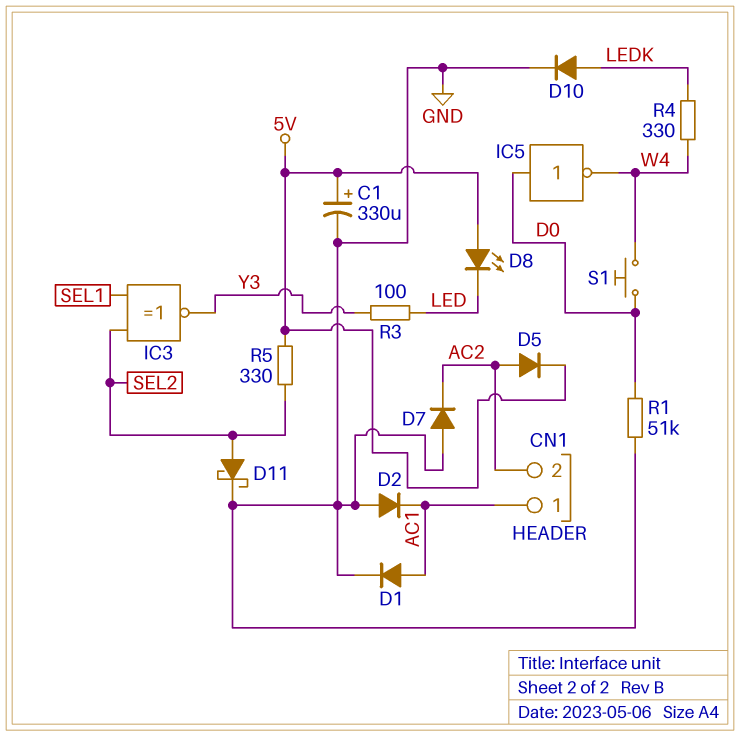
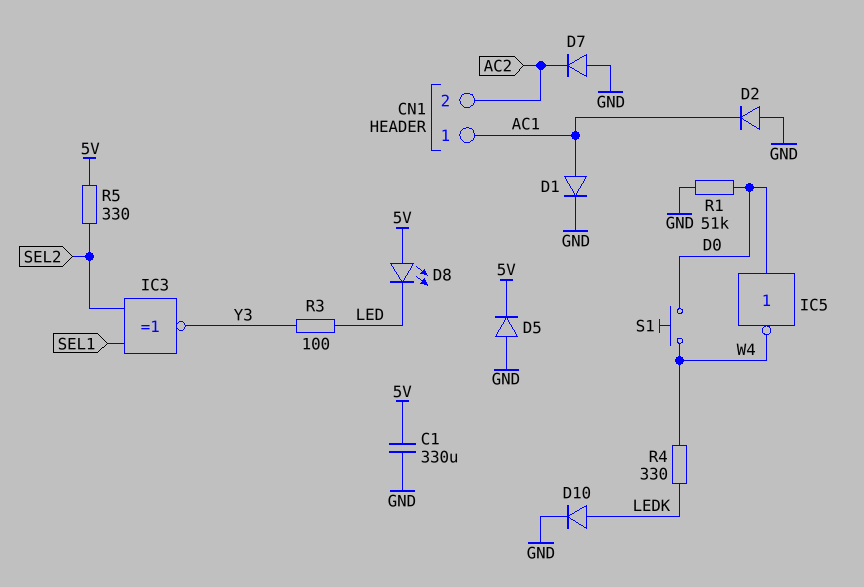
C1: 330uF (plus 5V, minus GND) -> 330uF (5V, GND)
D5: diode (A AC2, K 5V) -> diode (A GND, K 5V)
D11: schottky (A SEL2, K GND) -> none

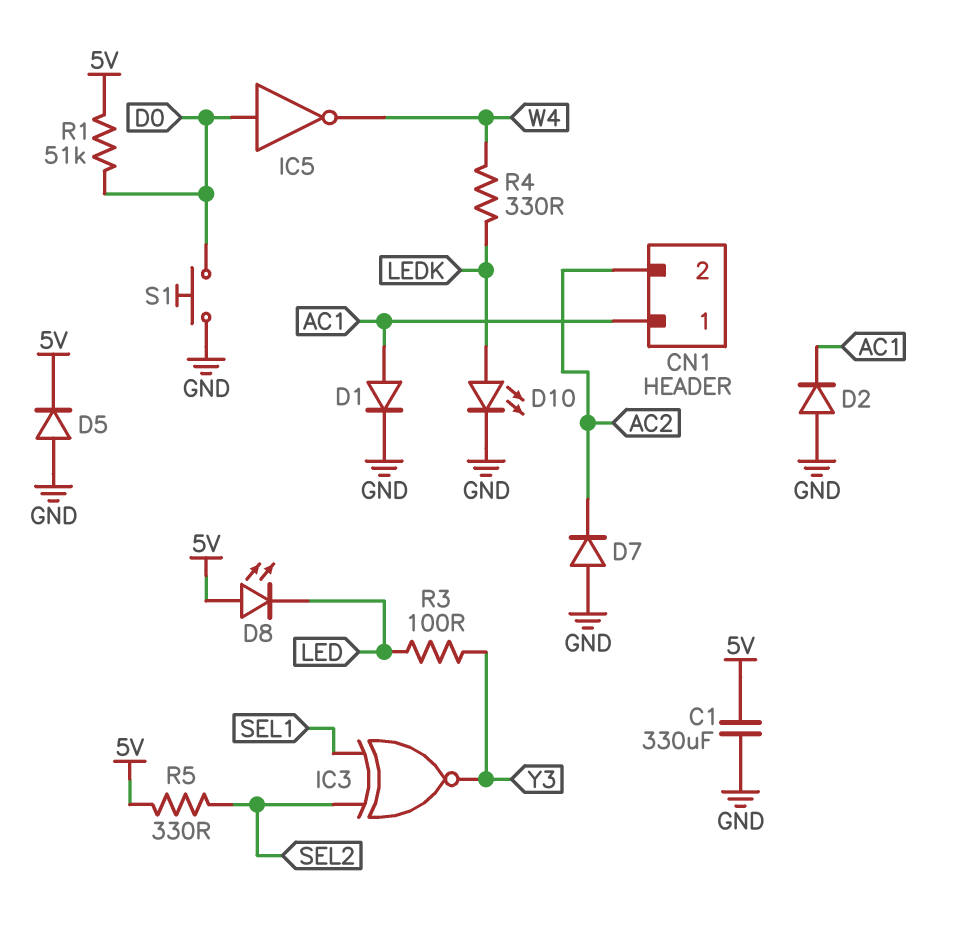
D10: diode (A LEDK, K GND) -> LED (A LEDK, K GND)
R1: 51k (D0, GND) -> 51k (5V, D0)
S1: button (D0, W4) -> button (D0, GND)

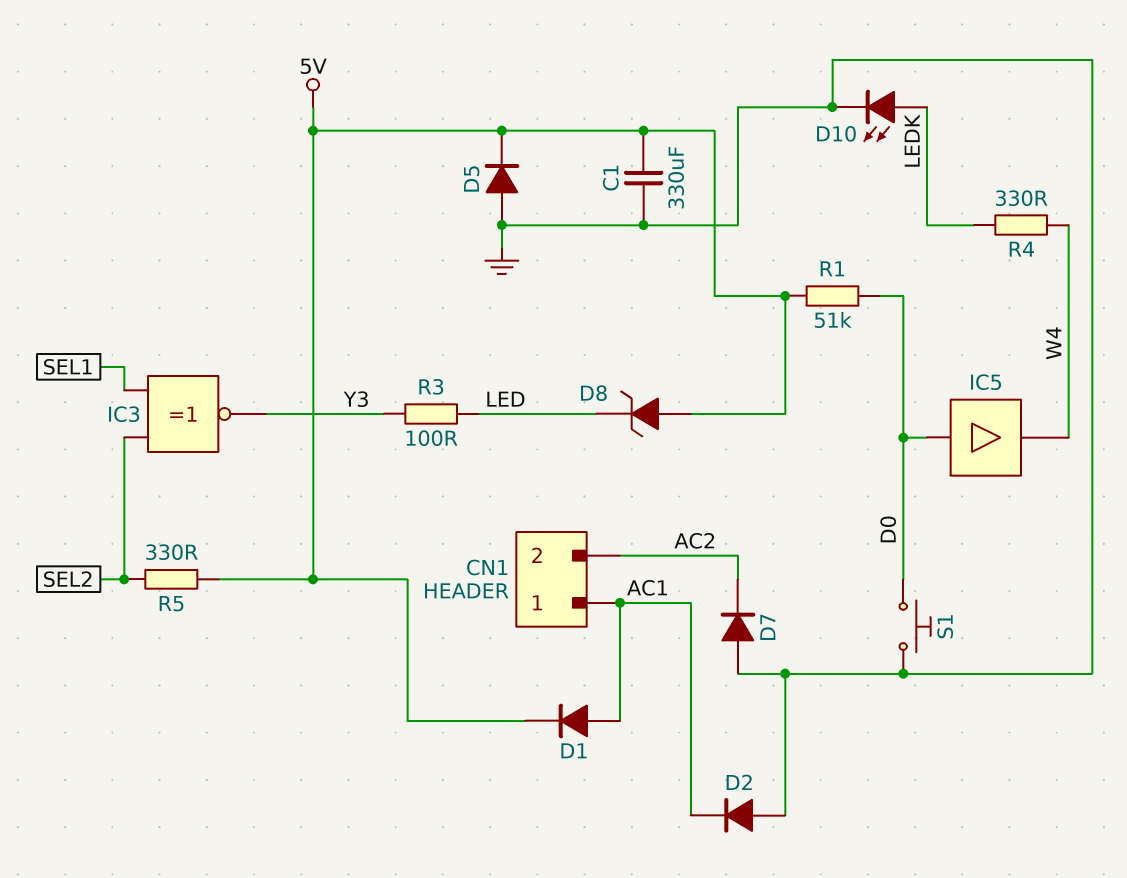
D1: diode (A AC1, K GND) -> diode (A AC1, K 5V)
D8: LED (A 5V, K LED) -> zener (A 5V, K LED)
IC5: NOT (in D0, out W4) -> buffer (in D0, out W4)

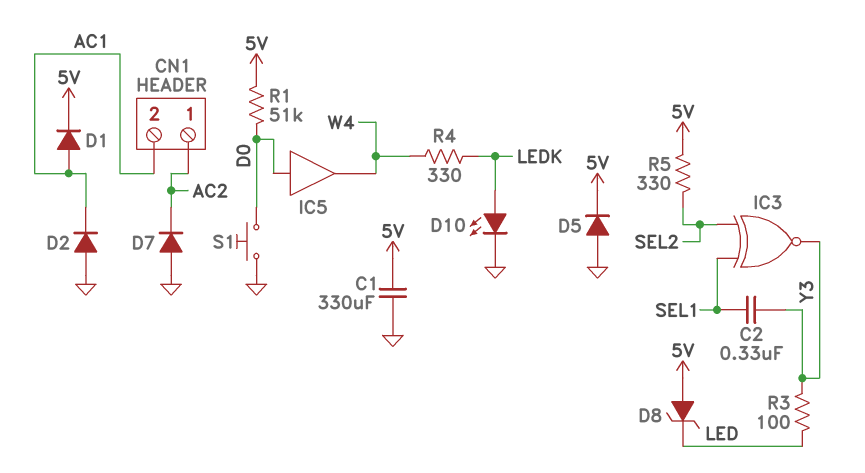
C2: none -> 330nF (SEL1, Y3)
CN1 pin 1: AC1 -> AC2
CN1 pin 2: AC2 -> AC1

